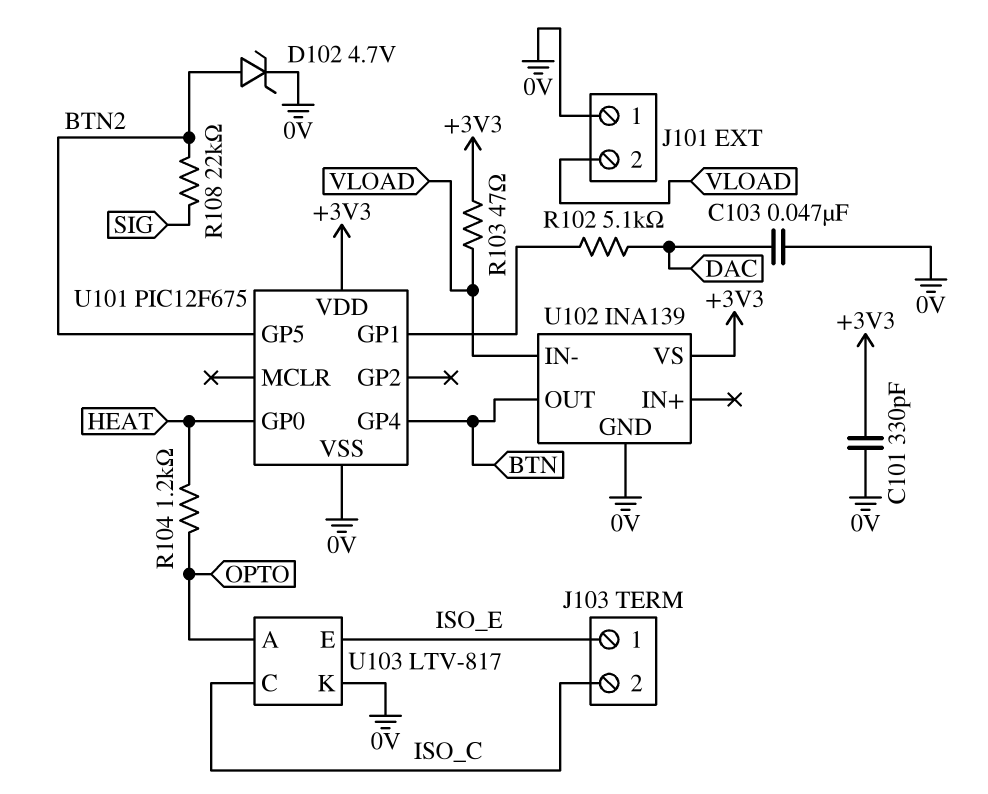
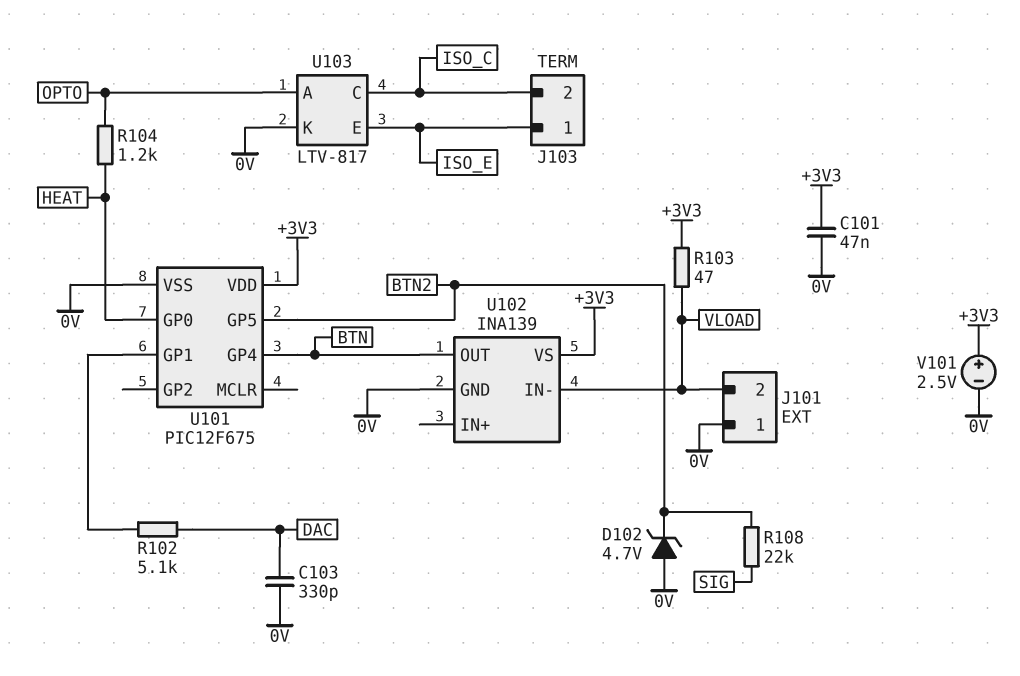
C101: 330pF (+3V3, 0V) -> 47nF (+3V3, 0V)
C103: 47nF (0V, DAC) -> 330pF (0V, DAC)
D102: zener 4.7V (A BTN2, K 0V) -> zener 4.7V (A 0V, K BTN2)
V101: none -> 2.5V (plus +3V3, minus 0V)

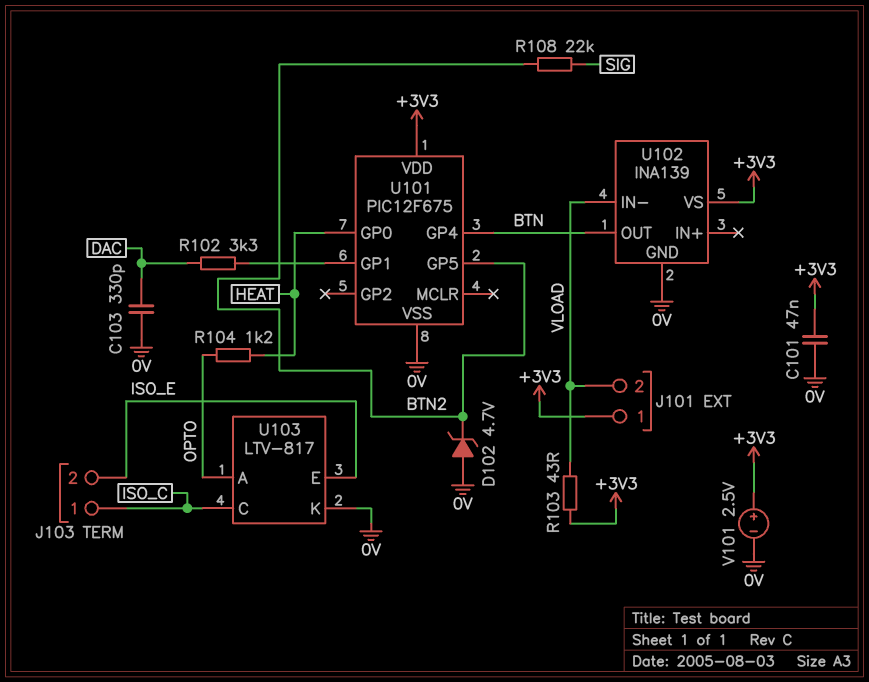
J101 pin 1: 0V -> +3V3
J103 pin 1: ISO_E -> ISO_C
J103 pin 2: ISO_C -> ISO_E
R102: 5.1k (DAC, U101/GP1) -> 3.3k (DAC, U101/GP1)
R103: 47 (+3V3, VLOAD) -> 43 (+3V3, VLOAD)

